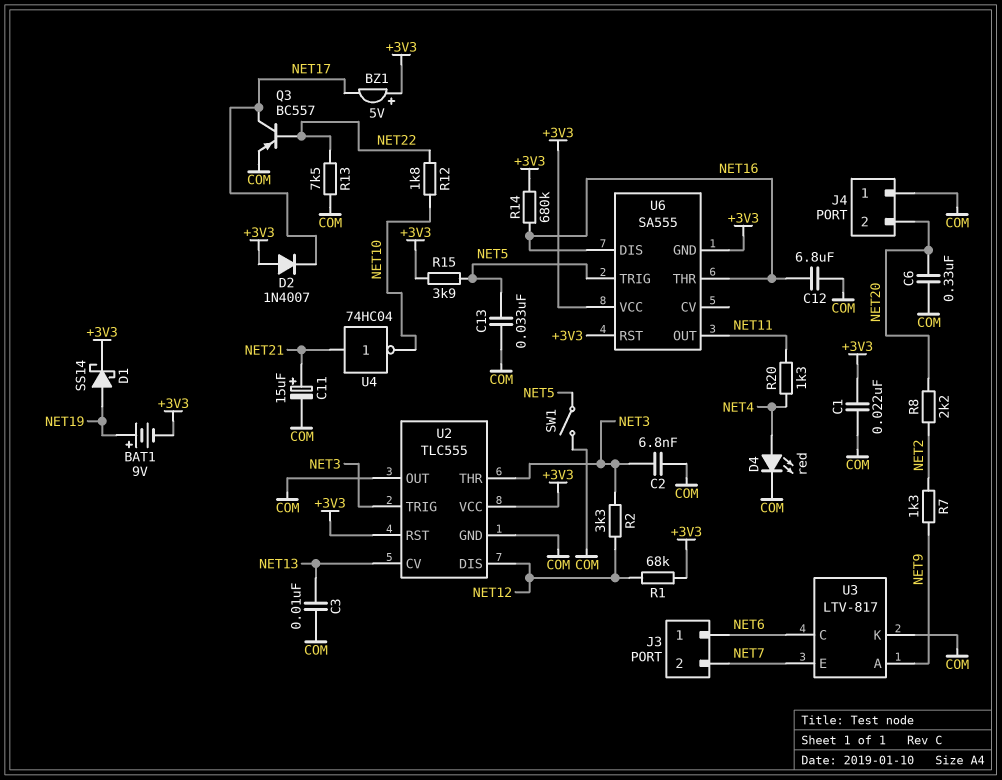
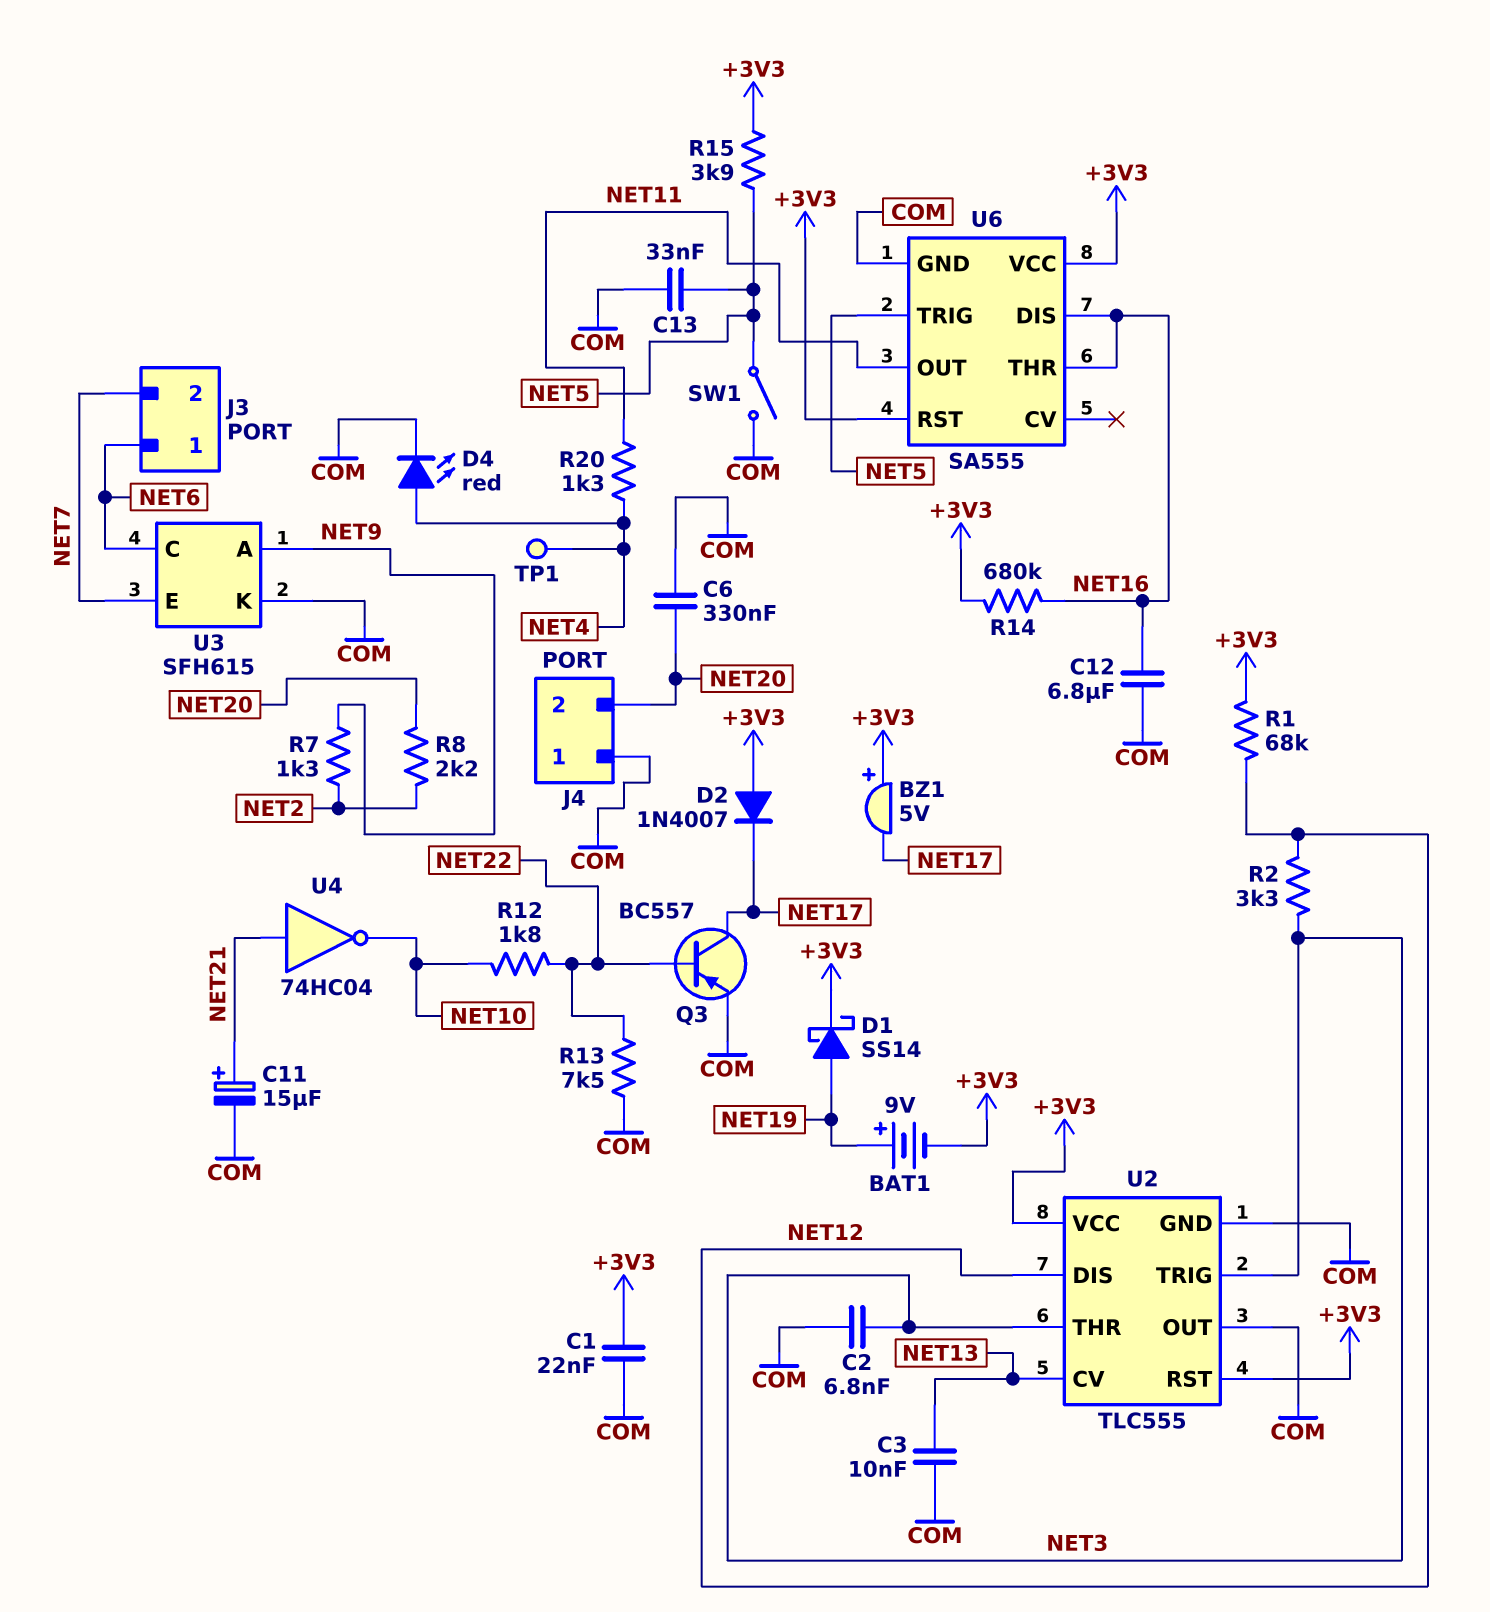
TP1: none -> test point (NET4)
U3: LTV-817 -> SFH615
U6 pin GND: +3V3 -> COM

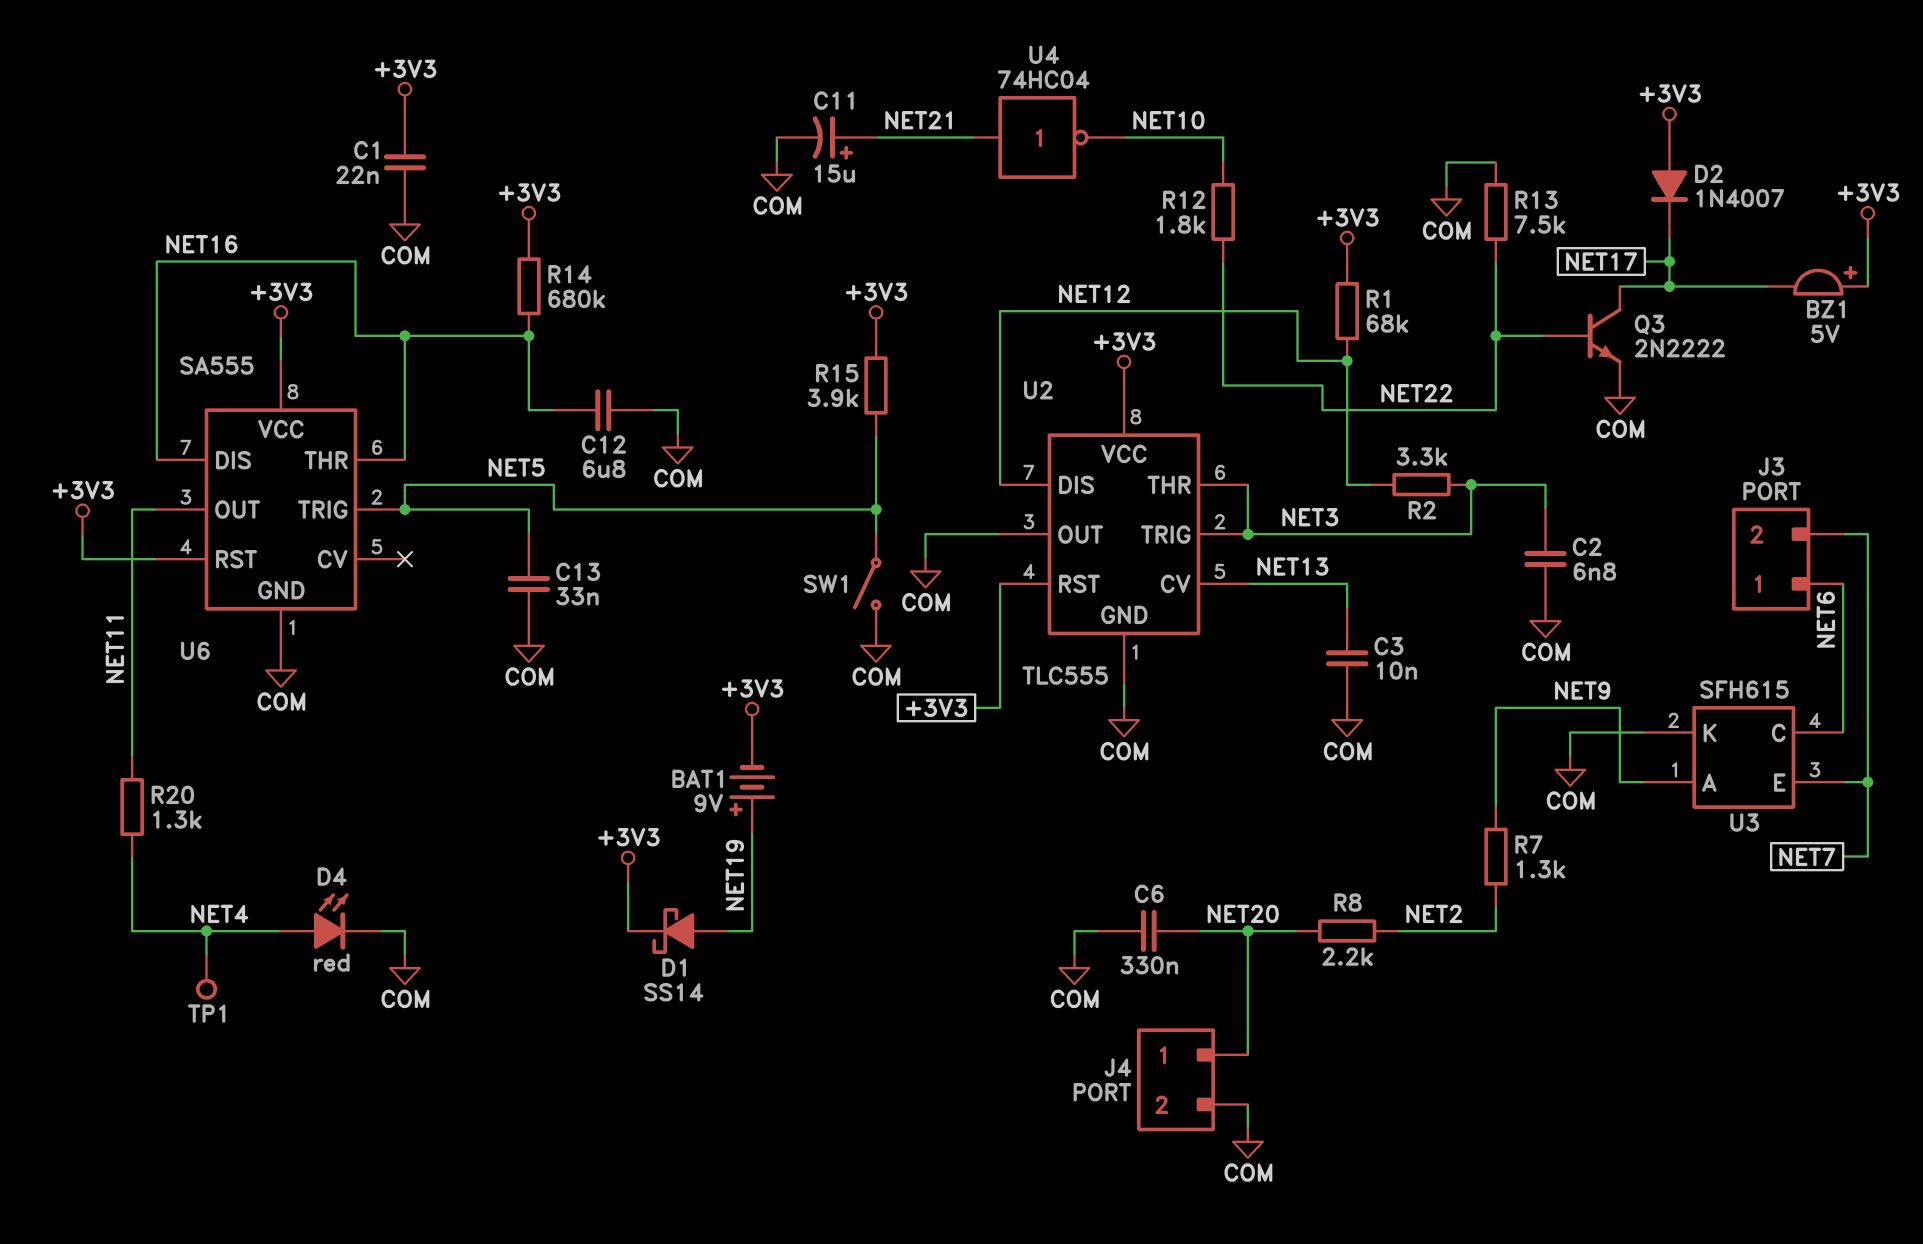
J4 pin 1: COM -> NET20
J4 pin 2: NET20 -> COM
Q3: PNP BC557 (B NET22, C NET17, E COM) -> NPN 2N2222 (B NET22, C NET17, E COM)

